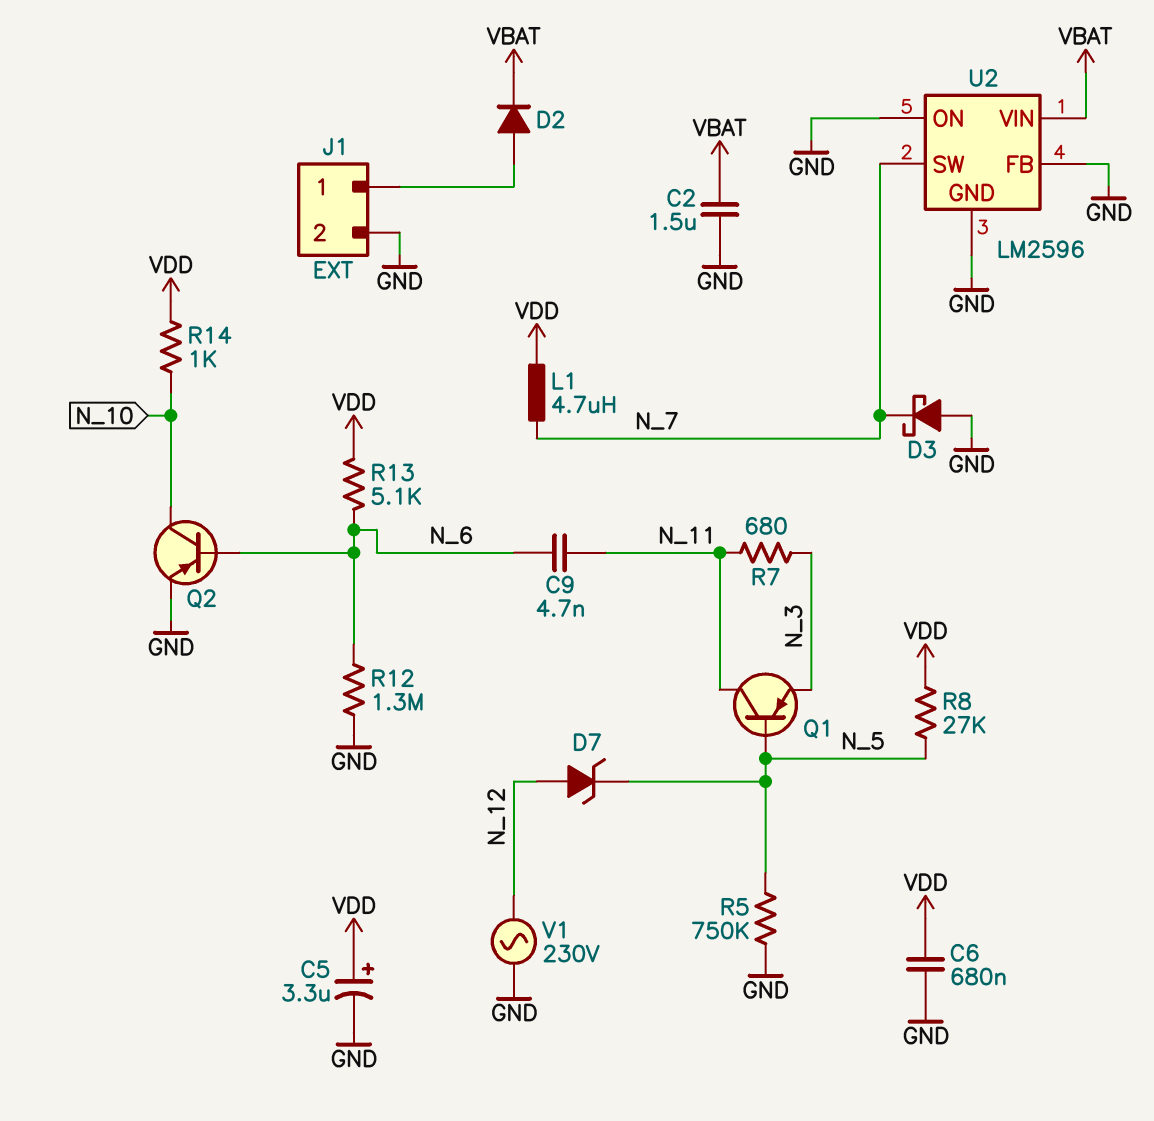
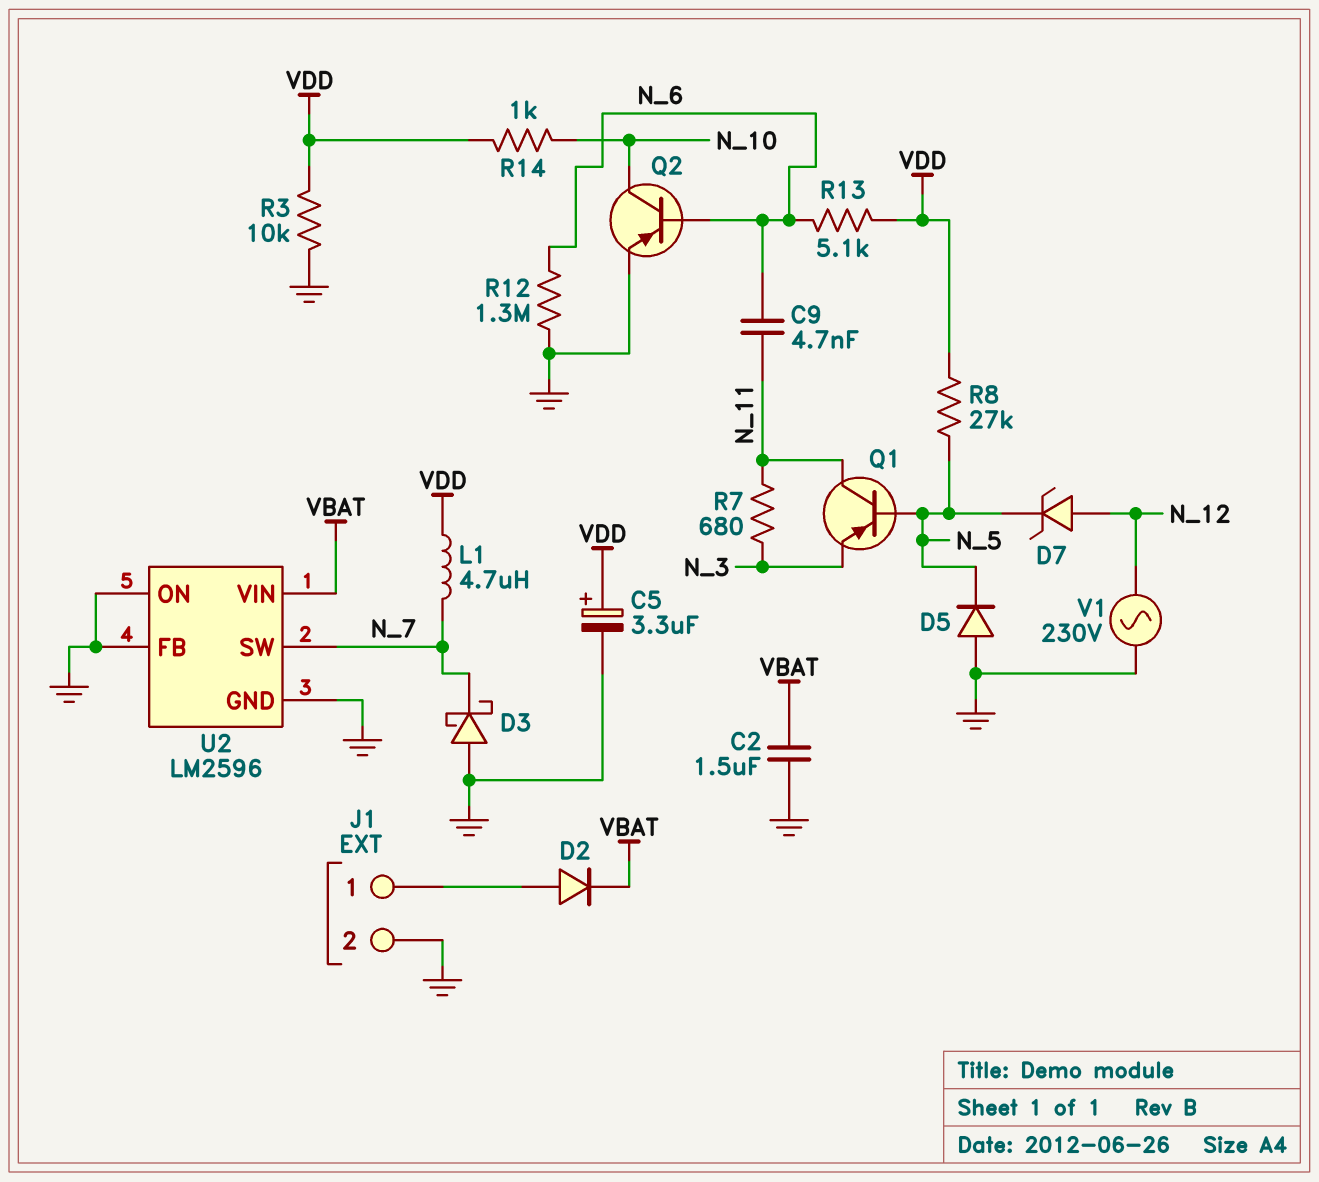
C6: 680nF (GND, VDD) -> none
D5: none -> diode (A GND, K N_5)
R3: none -> 10k (GND, VDD)
R5: 750k (GND, N_5) -> none

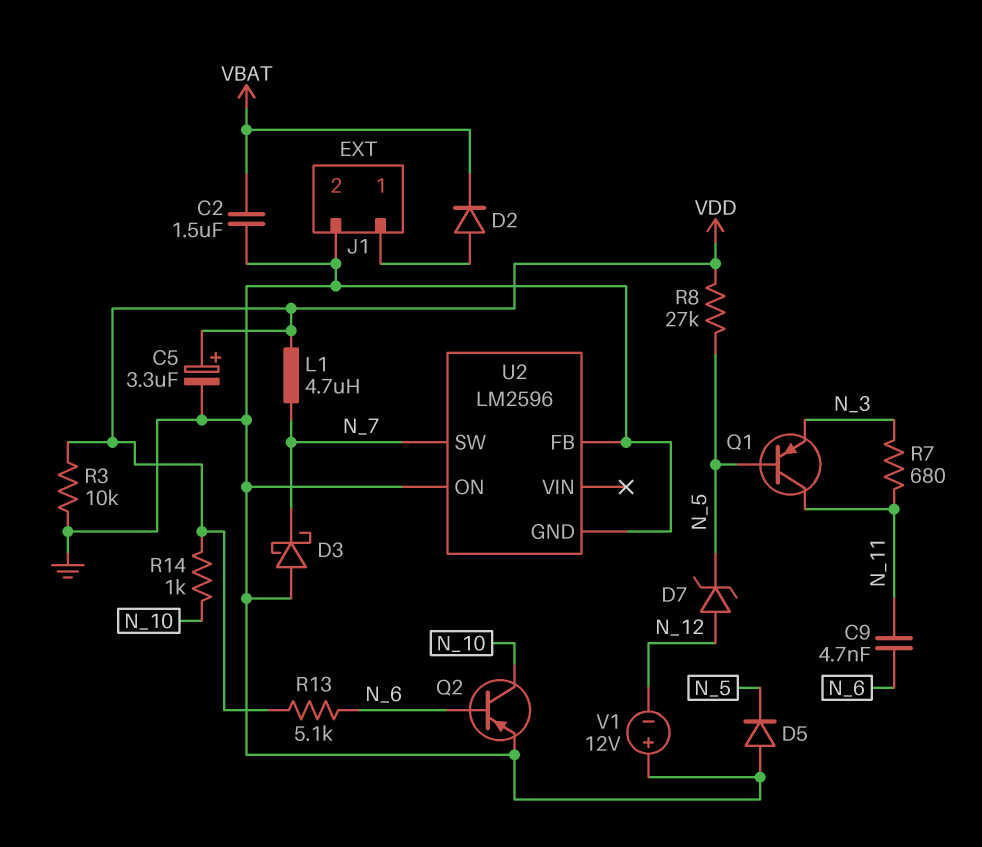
R12: 1.3M (GND, N_6) -> none
U2 pin VIN: VBAT -> none
V1: AC 230V (GND, N_12) -> 12V (plus GND, minus N_12)

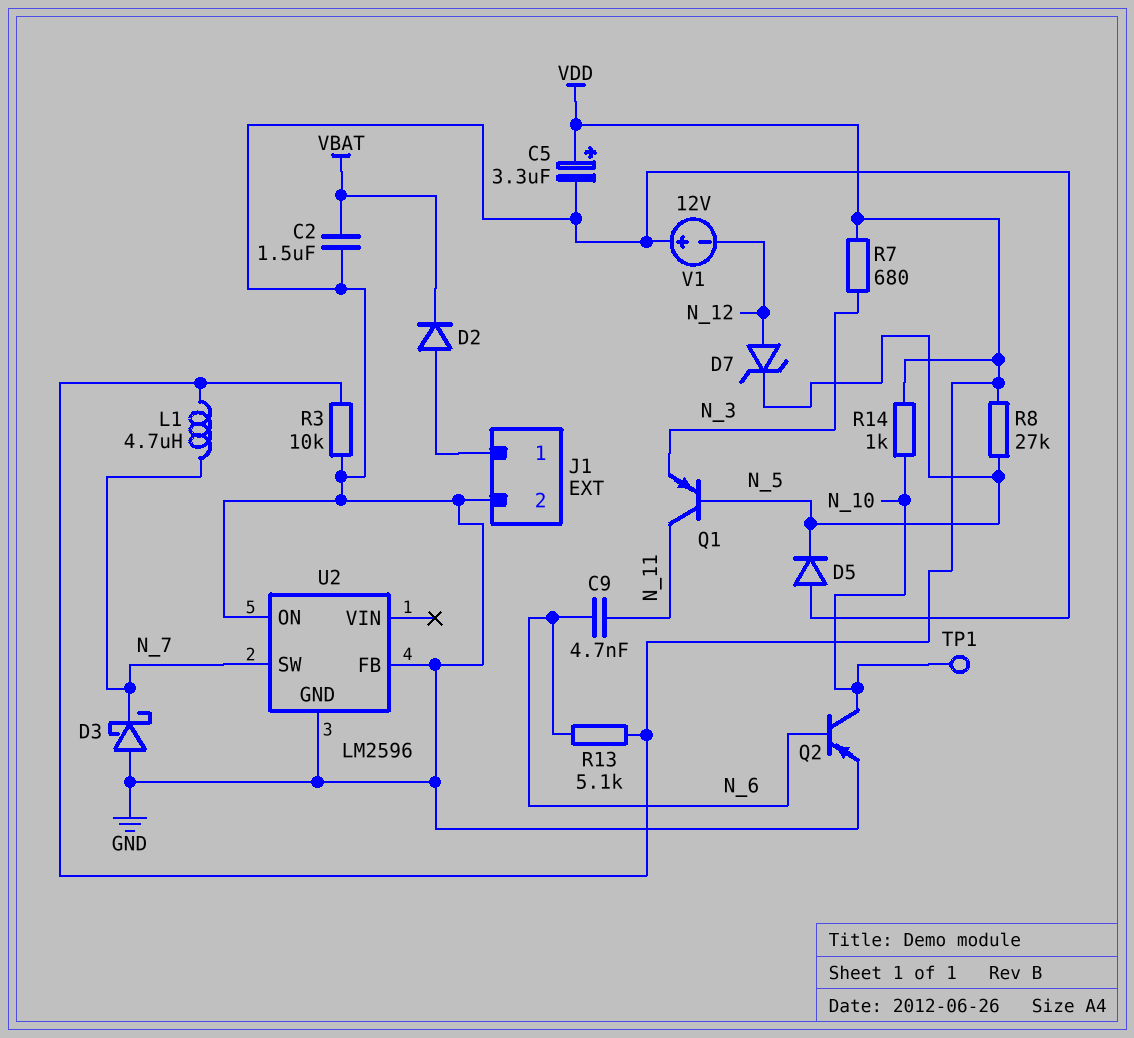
R7: 680 (N_3, N_11) -> 680 (N_3, VDD)
TP1: none -> test point (N_10)

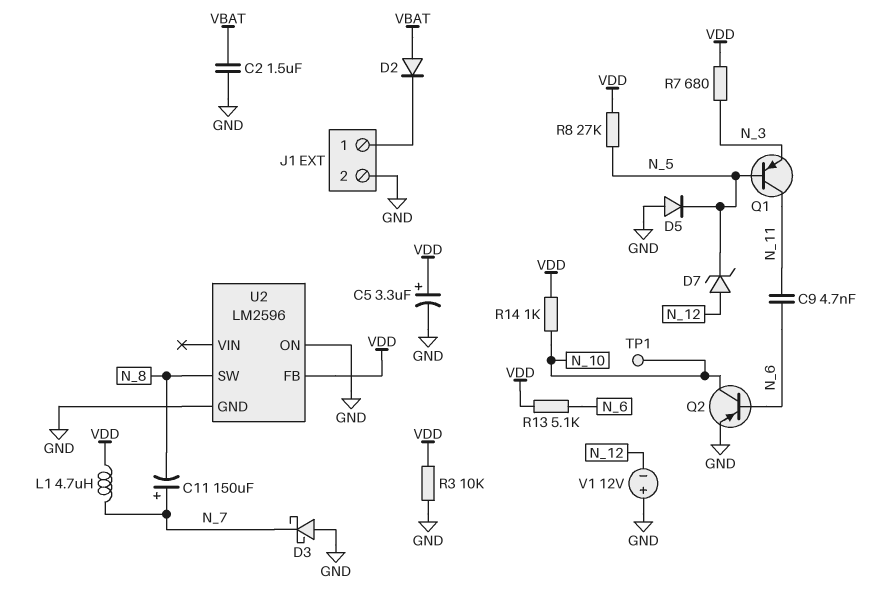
C11: none -> 150uF (plus N_7, minus N_8)
D2: diode (A J1/1, K VBAT) -> diode (A VBAT, K J1/1)
U2 pin FB: GND -> VDD
U2 pin SW: N_7 -> N_8

